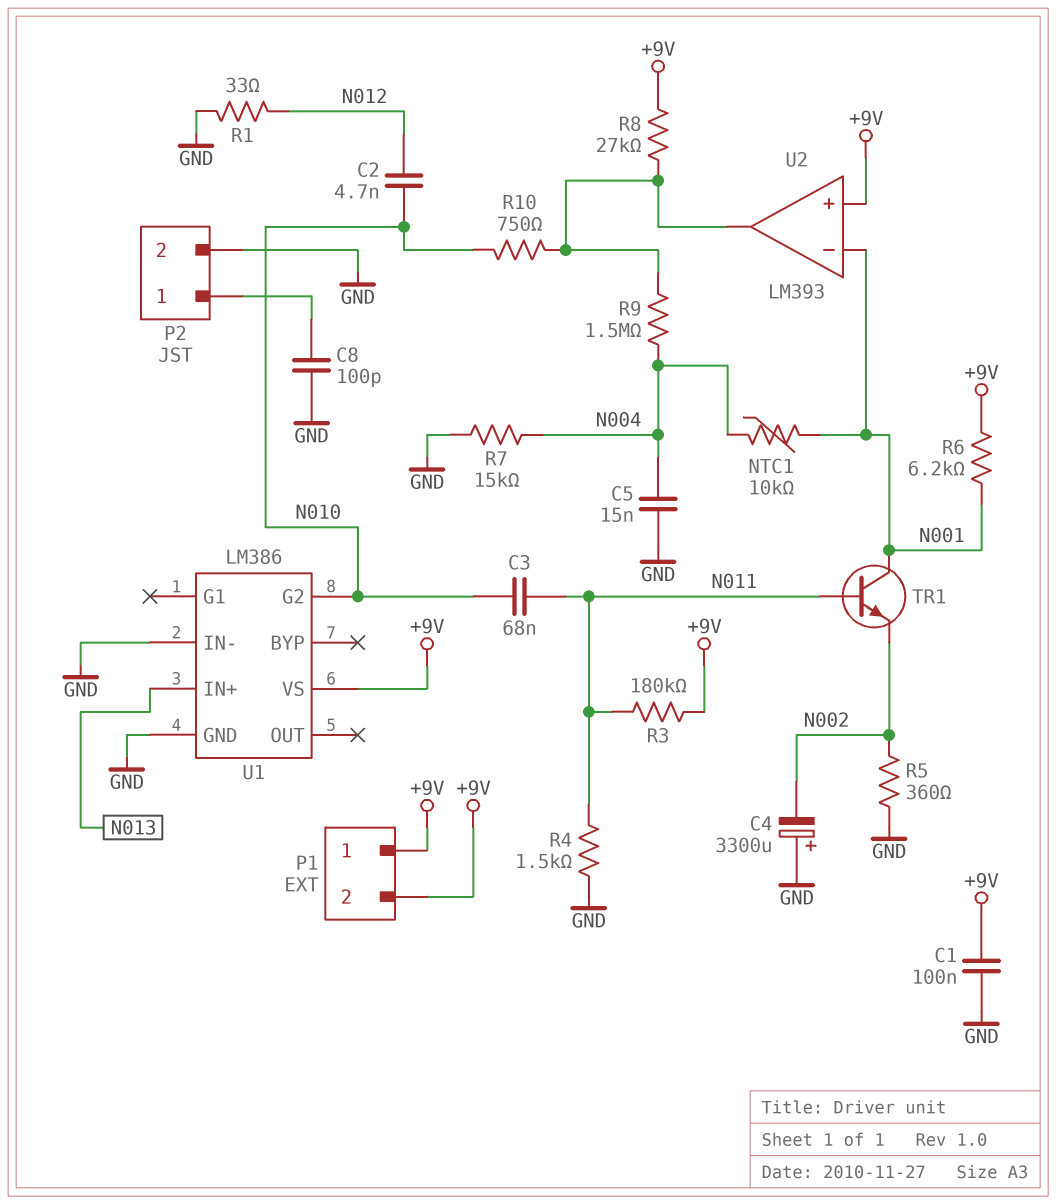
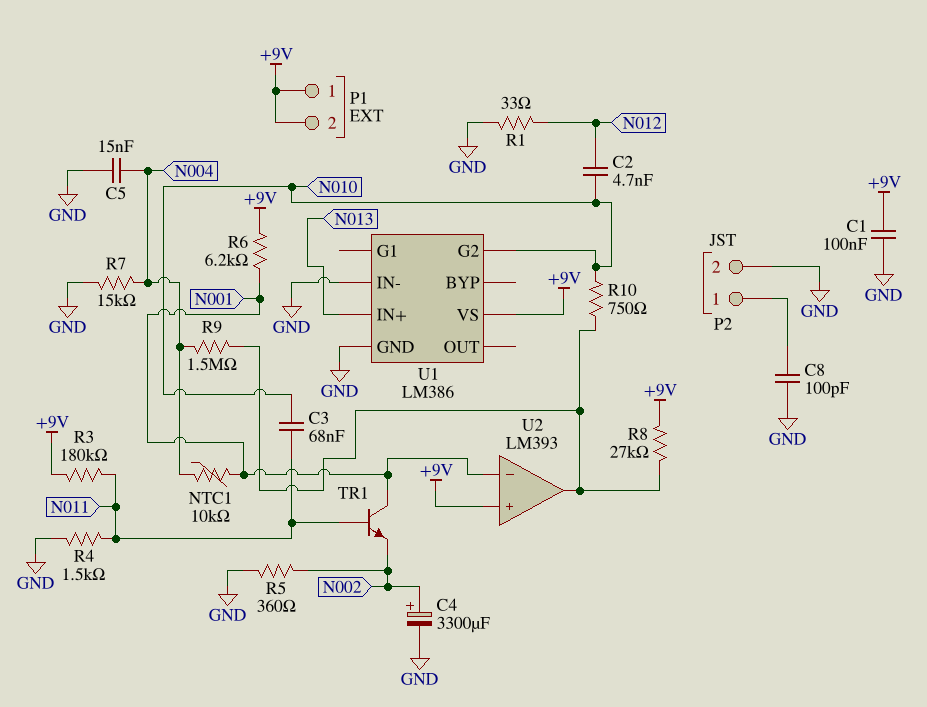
C4: 3300uF (plus GND, minus N002) -> 3300uF (plus N002, minus GND)

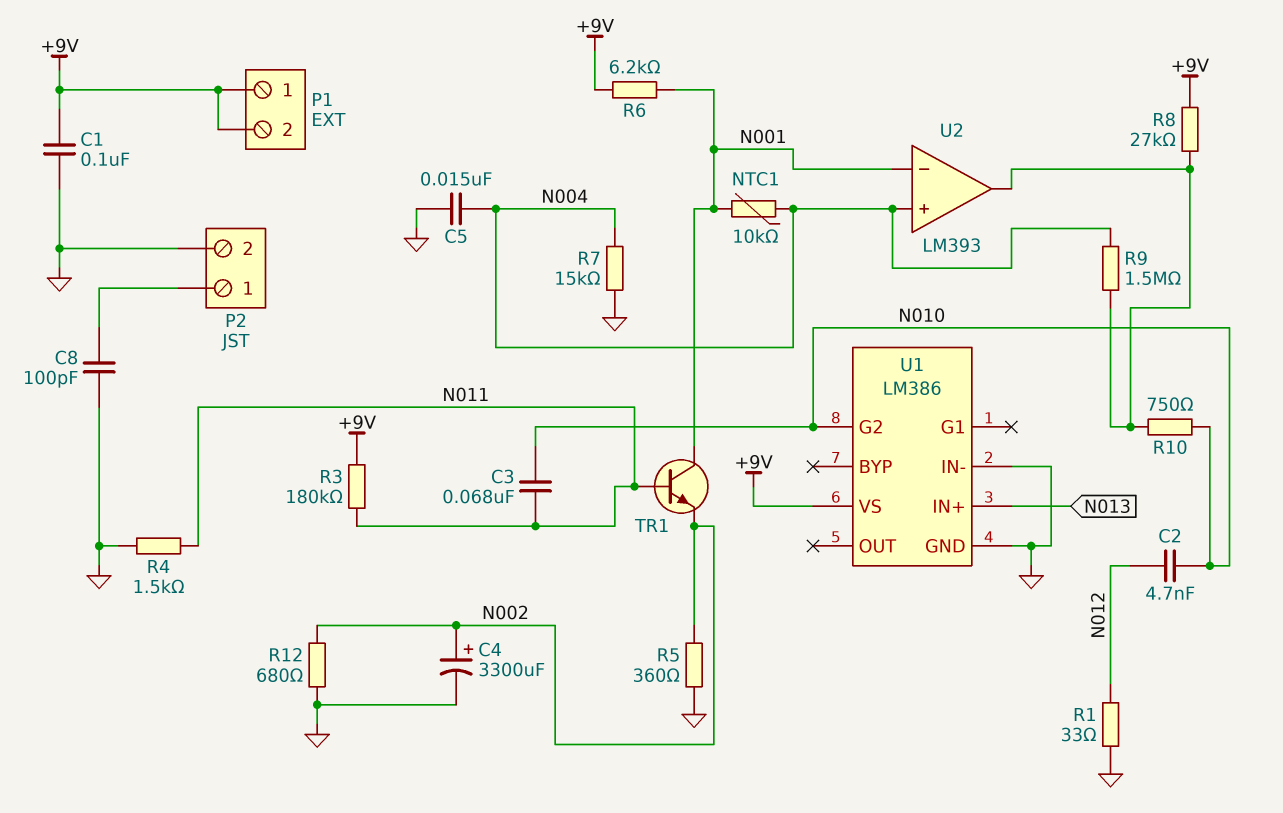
R12: none -> 680 (GND, N002)
U2 pin in+: +9V -> N004

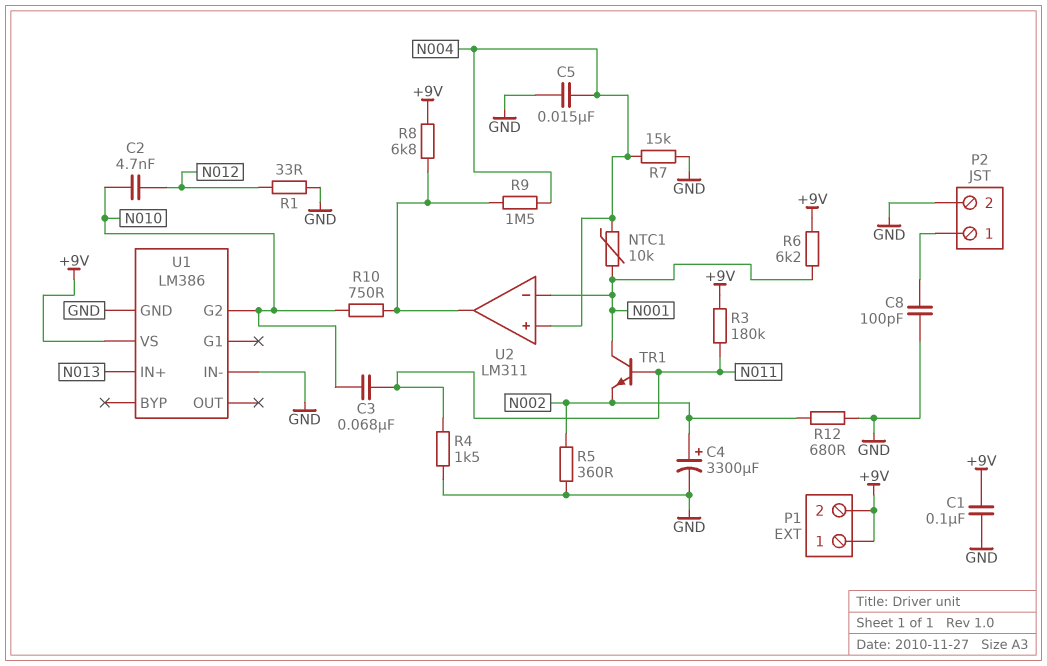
R8: 27k (+9V, U2/out) -> 6.8k (+9V, U2/out)
U2: LM393 -> LM311

